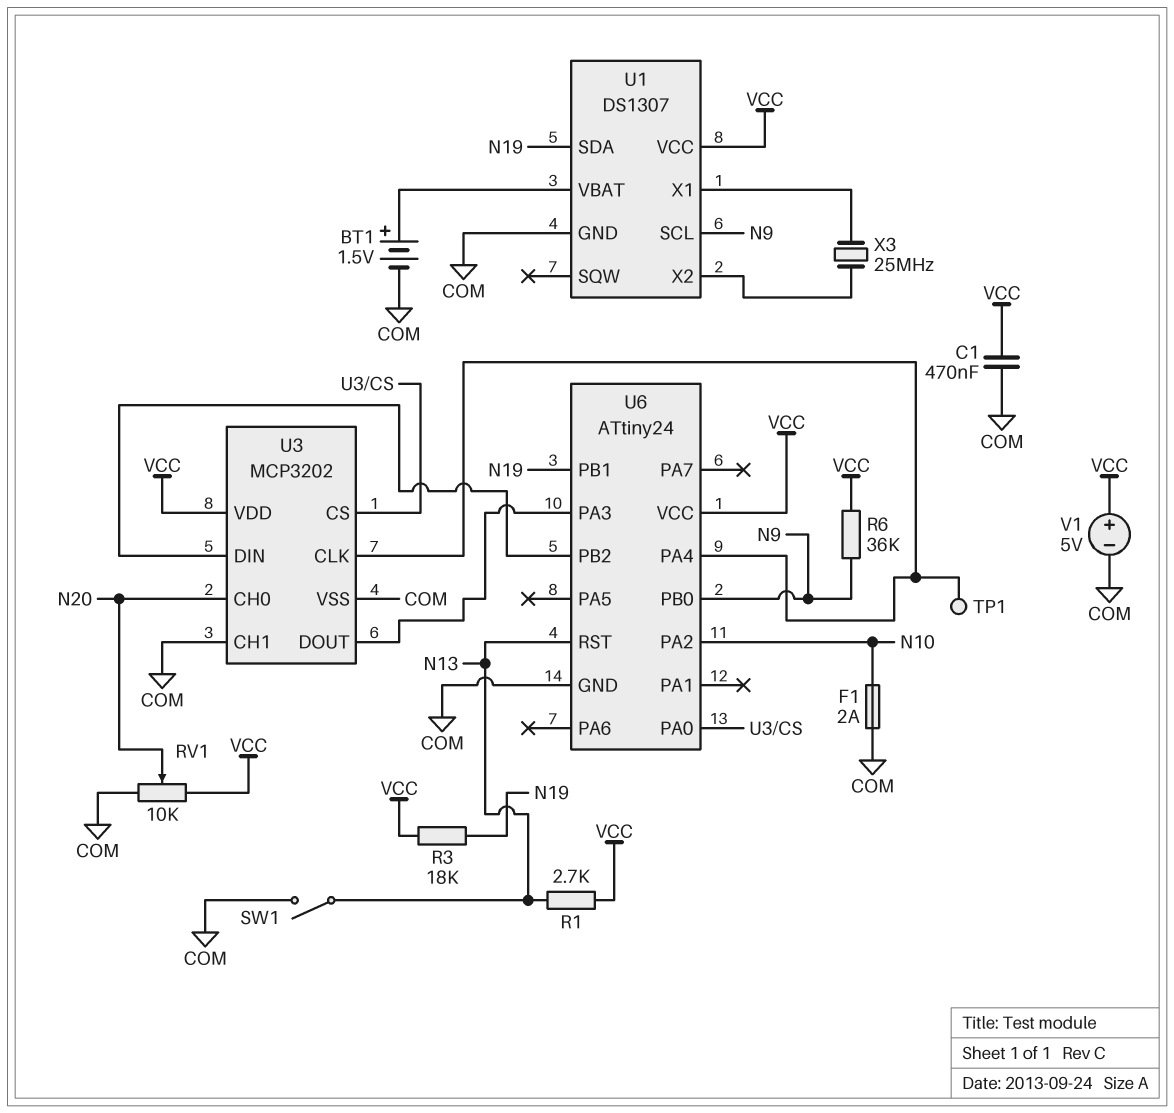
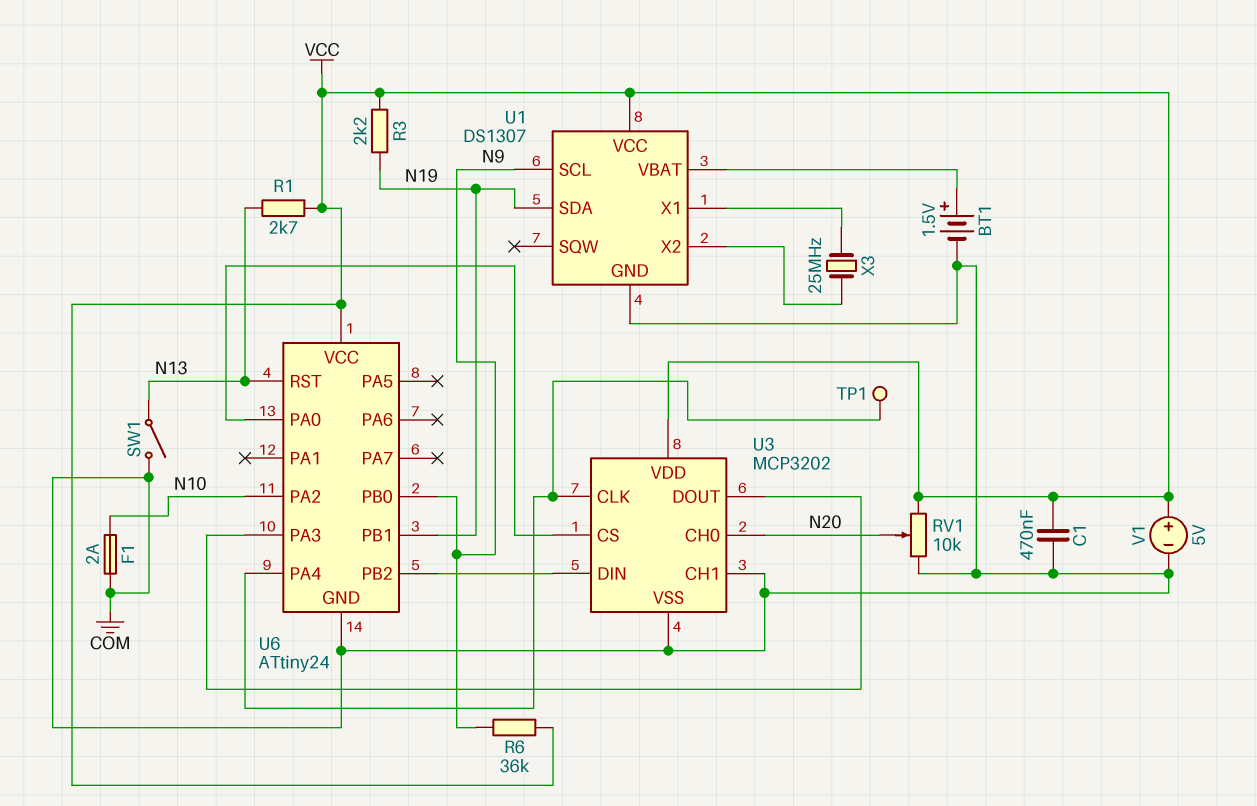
R3: 18k (N19, VCC) -> 2.2k (N19, VCC)

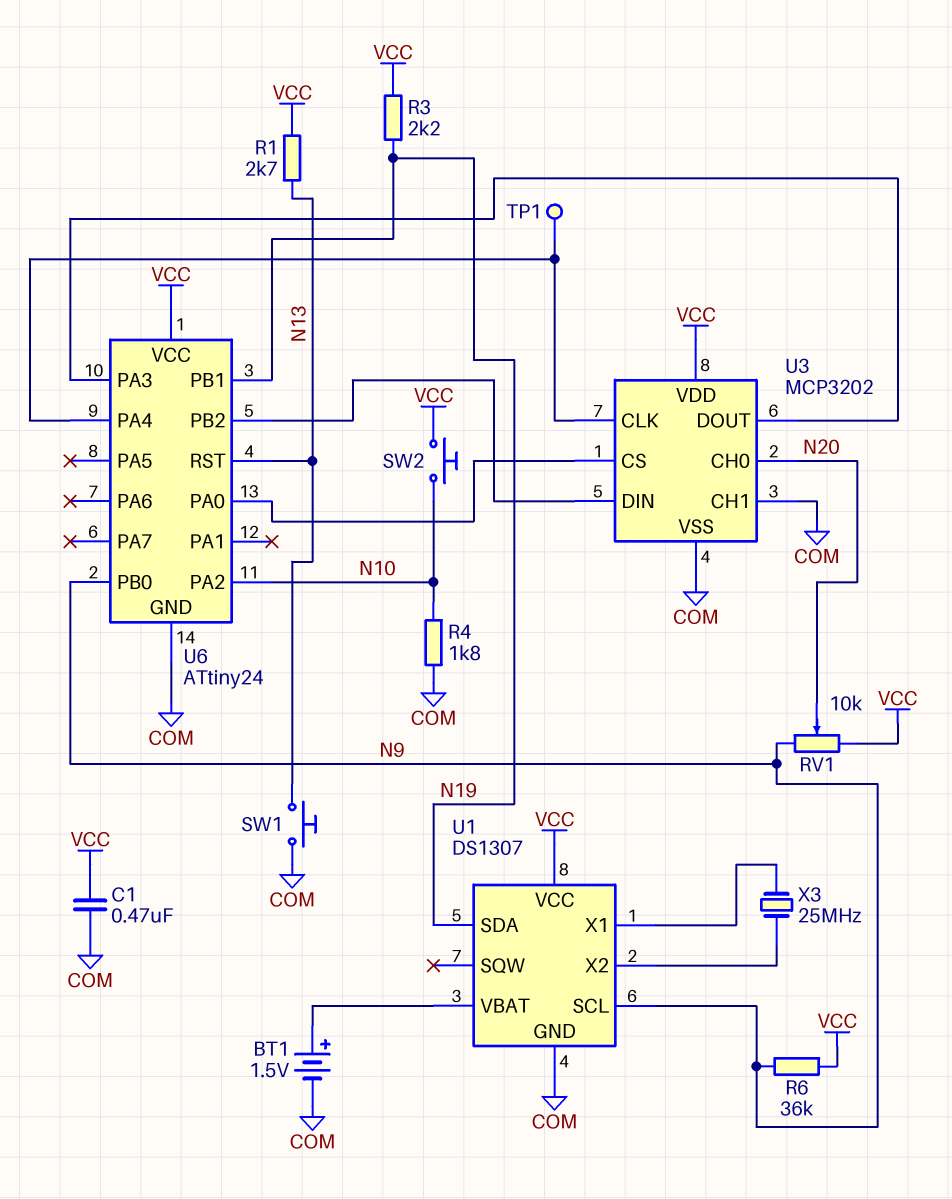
F1: 2A (COM, N10) -> none
R4: none -> 1.8k (COM, N10)
RV1: 10k (COM, VCC, wiper N20) -> 10k (N9, VCC, wiper N20)
SW1: switch (COM, N13) -> button (COM, N13)
SW2: none -> button (N10, VCC)
V1: 5V (plus VCC, minus COM) -> none

